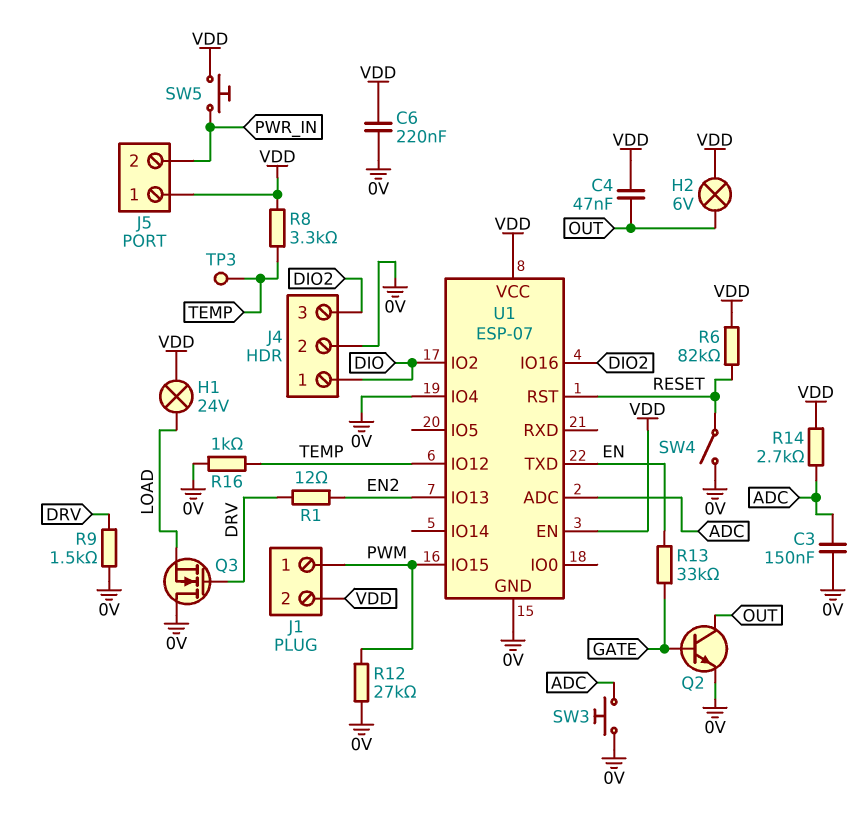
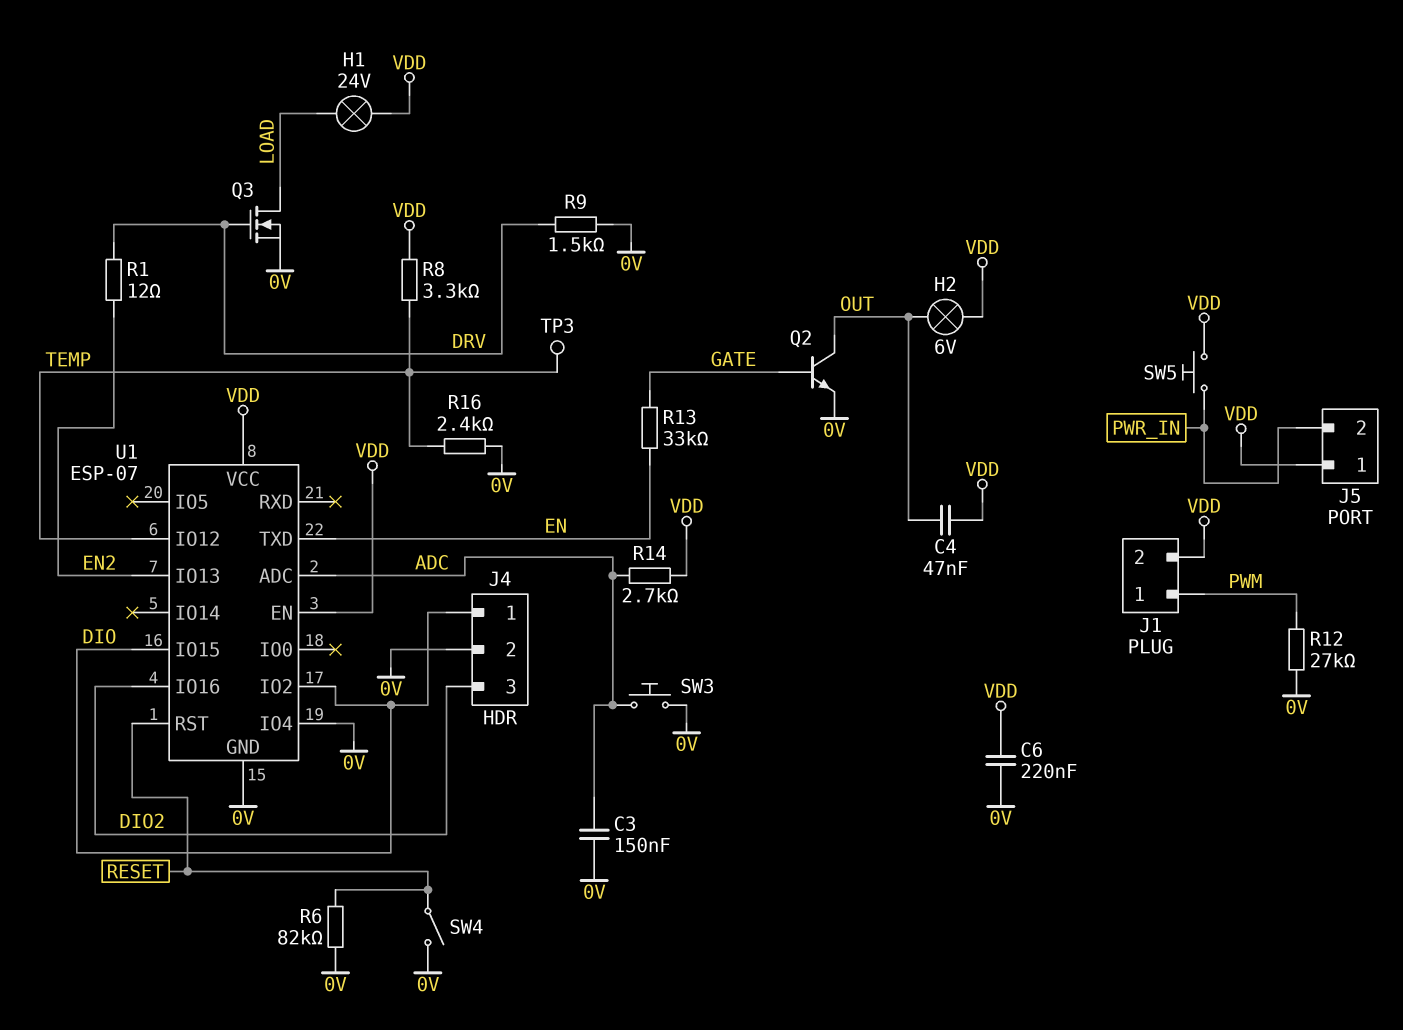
Q3: NMOS (G DRV, D 0V, S LOAD) -> NMOS (G DRV, D LOAD, S 0V)
R6: 82k (RESET, VDD) -> 82k (0V, RESET)
R16: 1k (0V, TEMP) -> 2.4k (0V, TEMP)
U1 pin IO15: PWM -> DIO

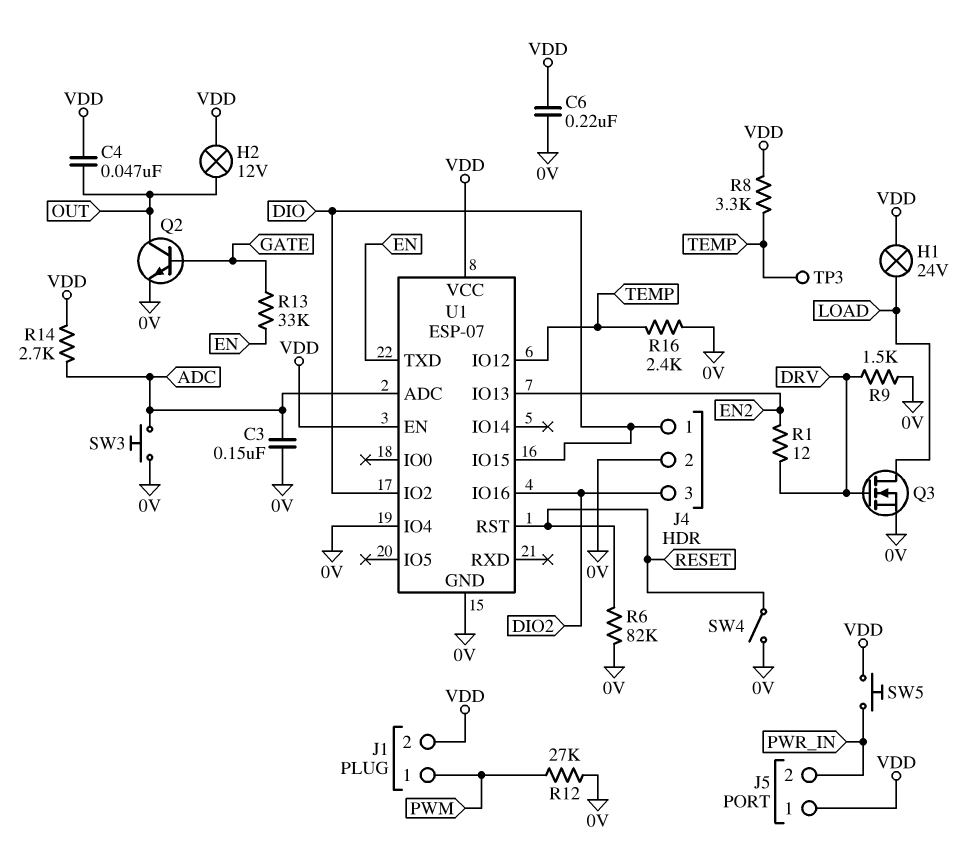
H2: lamp 6V (OUT, VDD) -> lamp 12V (OUT, VDD)

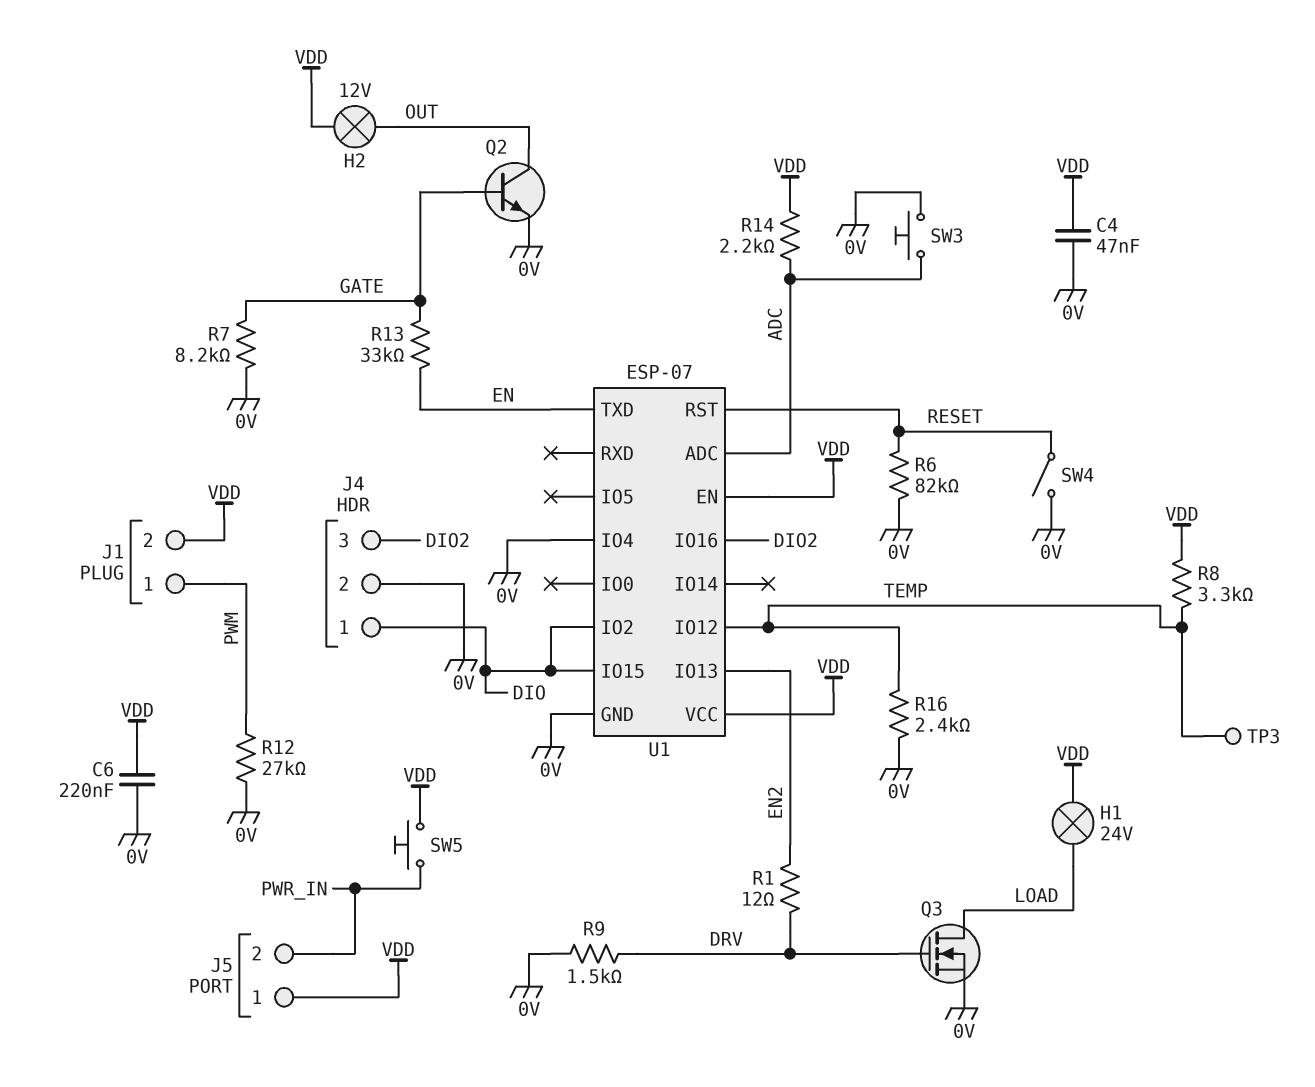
C3: 150nF (0V, ADC) -> none
C4: 47nF (OUT, VDD) -> 47nF (0V, VDD)
R7: none -> 8.2k (0V, GATE)
R14: 2.7k (ADC, VDD) -> 2.2k (ADC, VDD)

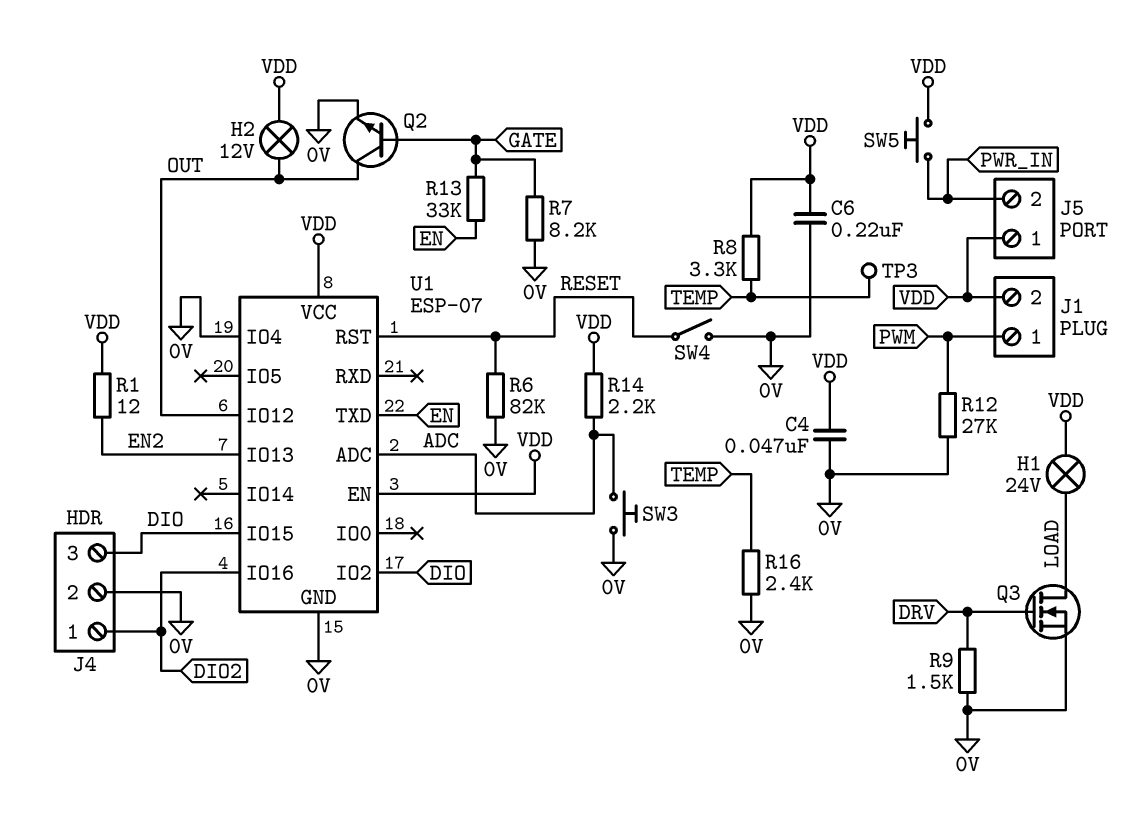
J4 pin 1: DIO -> DIO2
J4 pin 3: DIO2 -> DIO
R1: 12 (DRV, EN2) -> 12 (EN2, VDD)
U1 pin IO12: TEMP -> OUT

